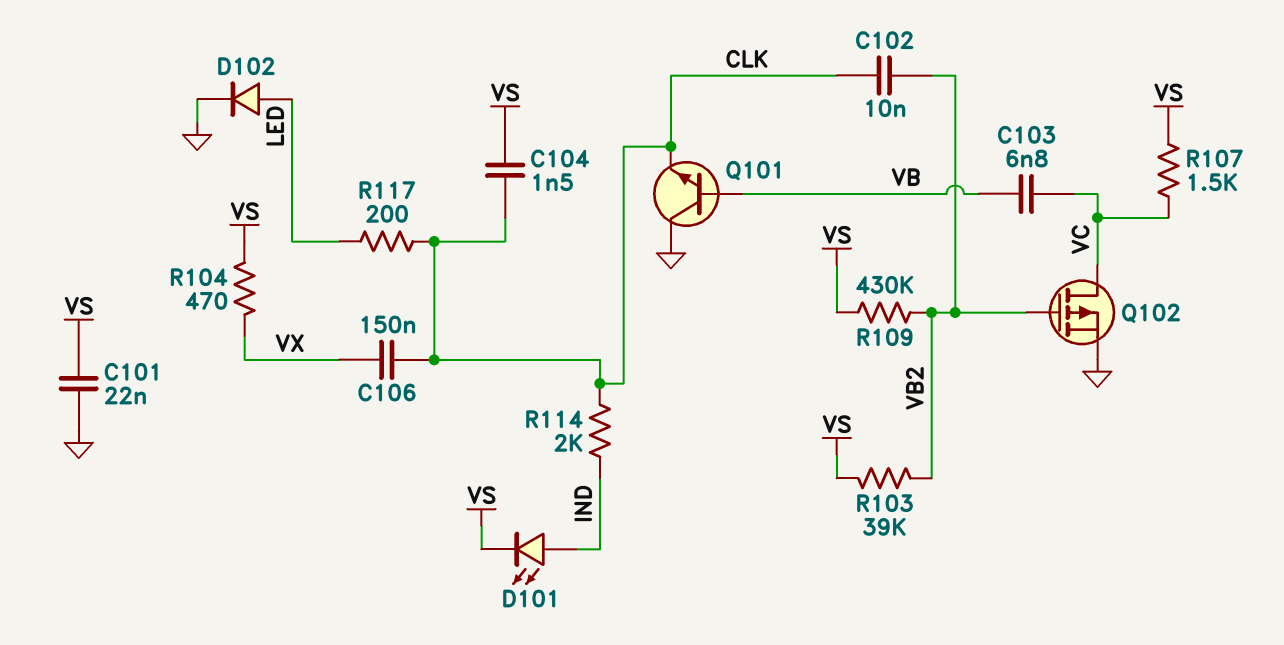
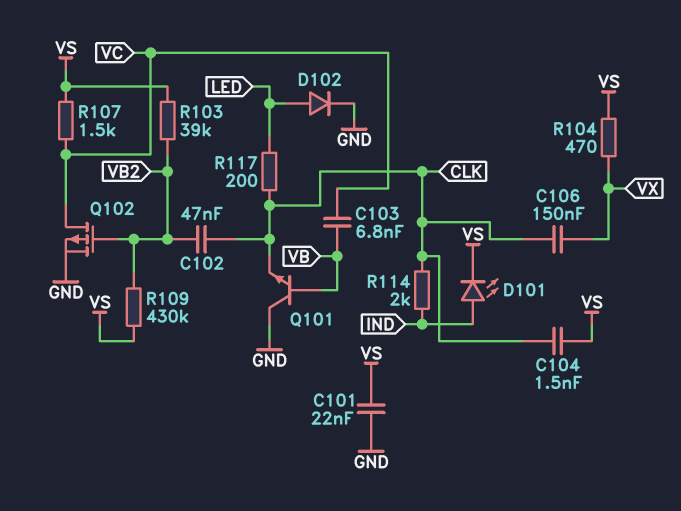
C102: 10nF (CLK, VB2) -> 47nF (CLK, VB2)

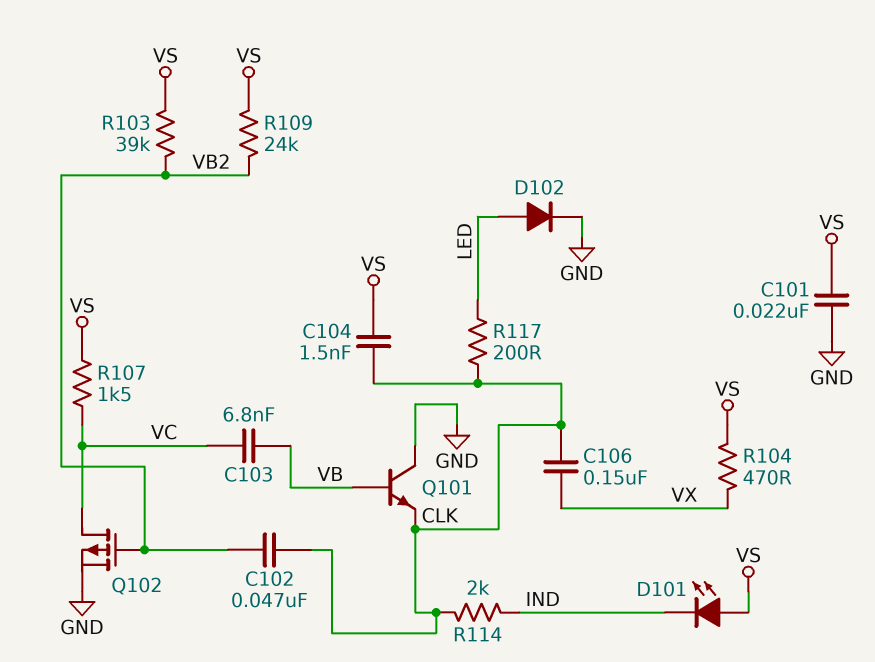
D101: LED (A IND, K VS) -> LED (A VS, K IND)
R109: 430k (VB2, VS) -> 24k (VB2, VS)

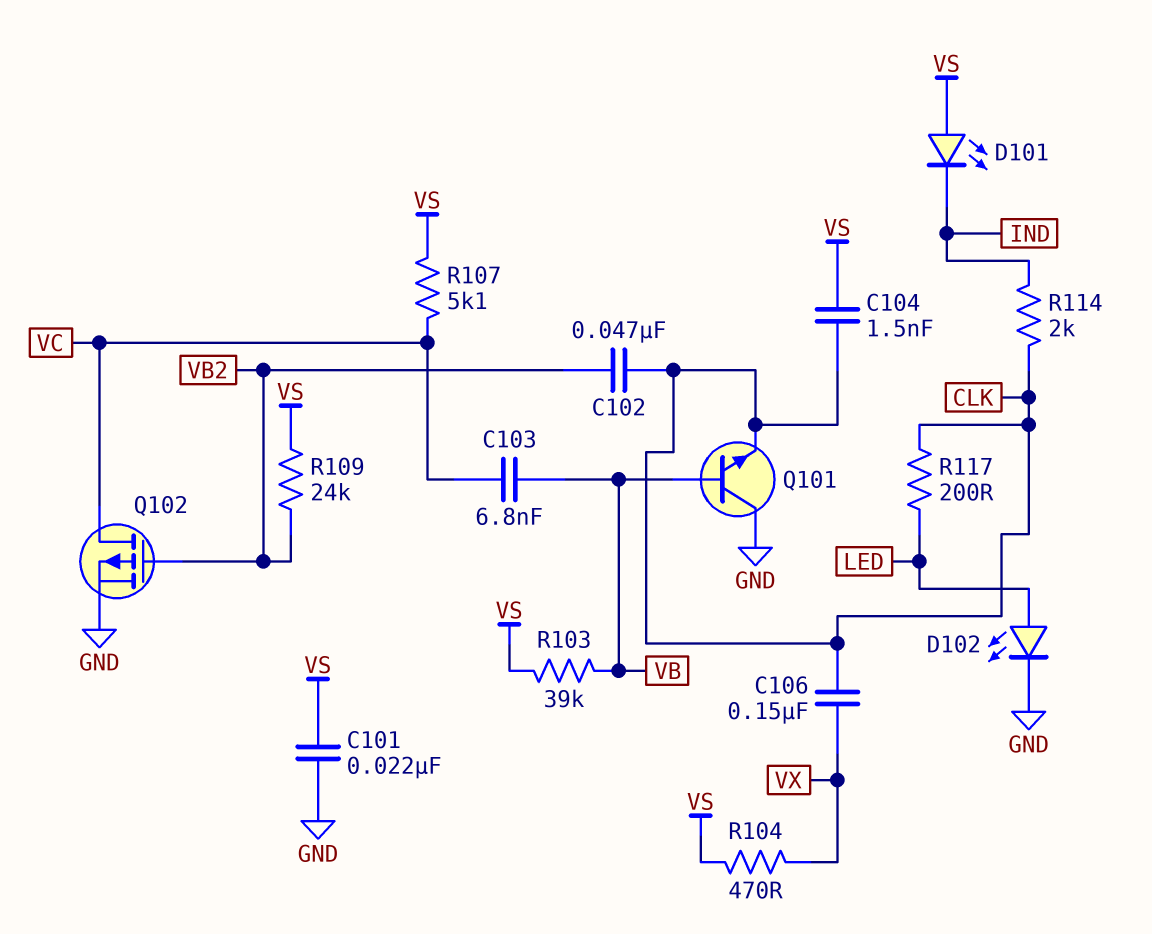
D102: diode (A LED, K GND) -> LED (A LED, K GND)
R103: 39k (VB2, VS) -> 39k (VB, VS)
R107: 1.5k (VC, VS) -> 5.1k (VC, VS)

